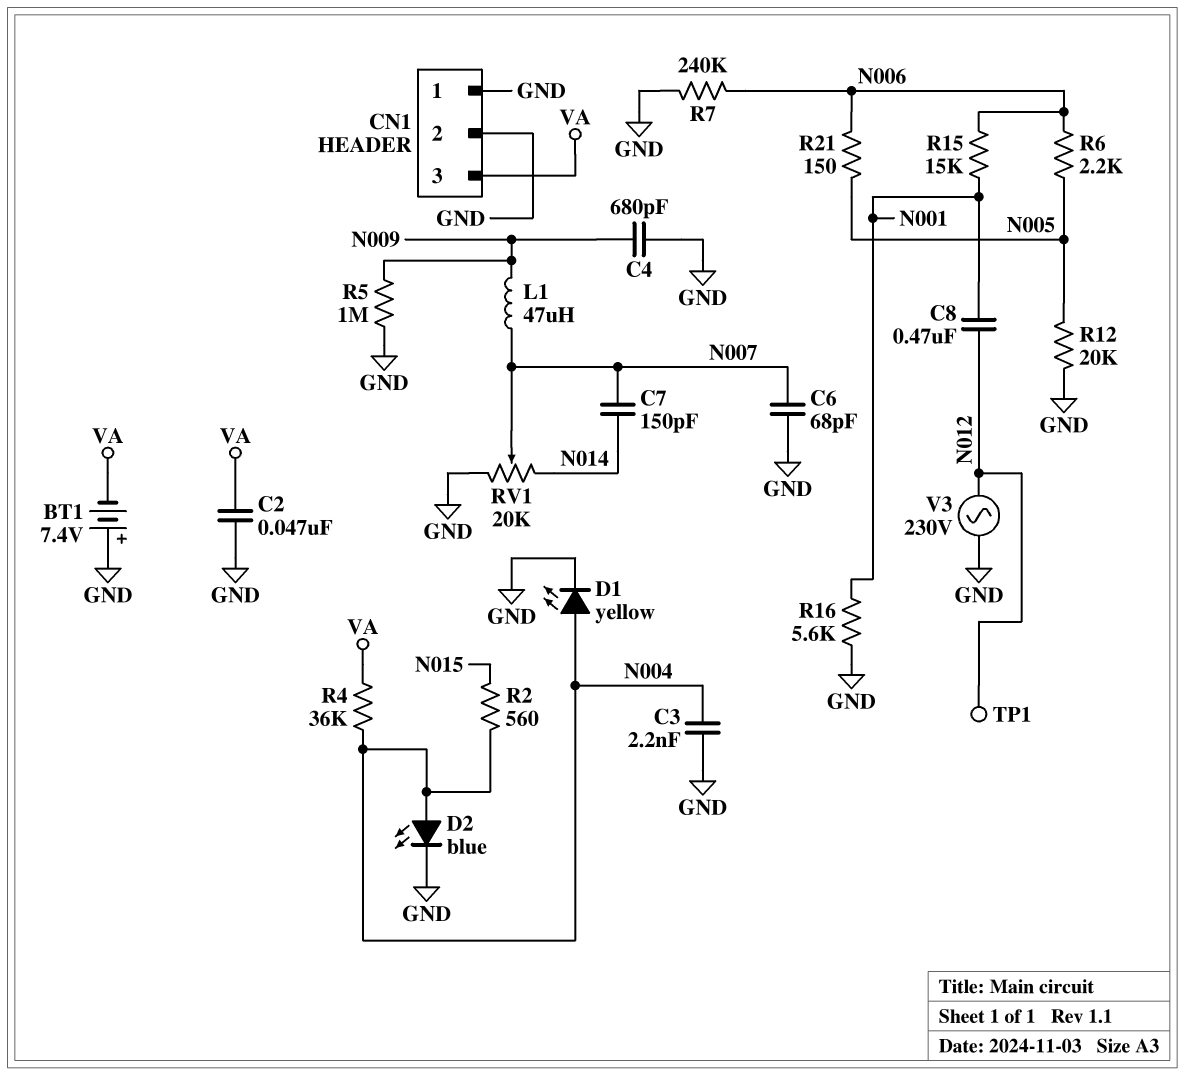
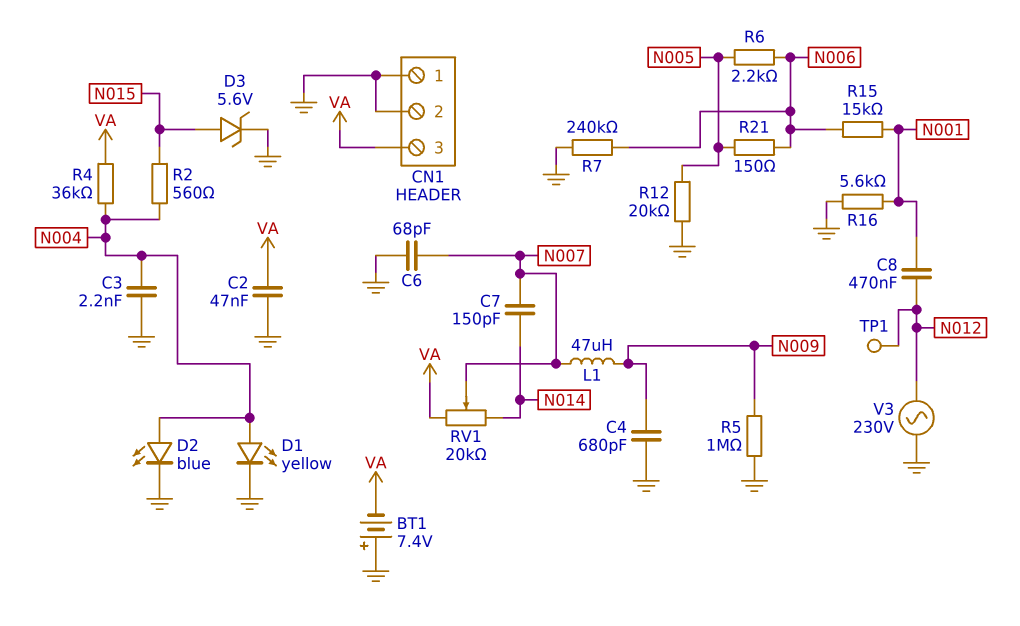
D3: none -> zener 5.6V (A N015, K GND)
RV1: 20k (GND, N014, wiper N007) -> 20k (N014, VA, wiper N007)

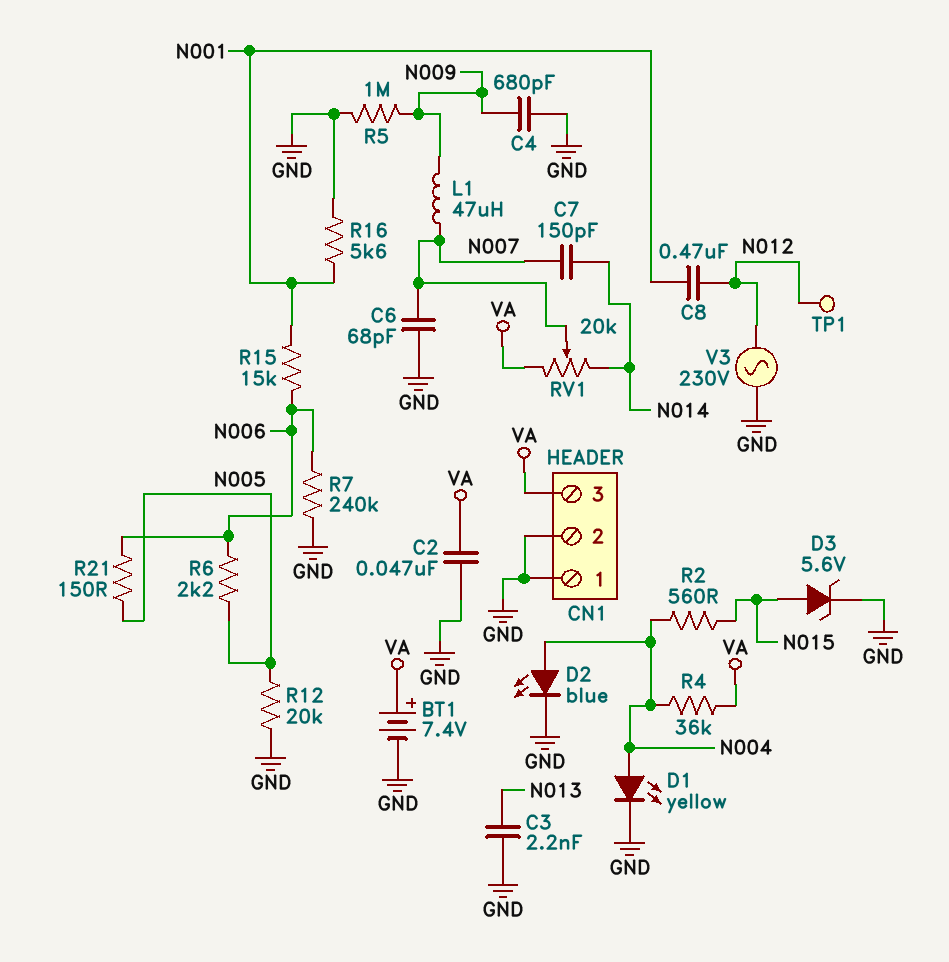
BT1: 7.4V (plus GND, minus VA) -> 7.4V (plus VA, minus GND)
C3: 2.2nF (GND, N004) -> 2.2nF (GND, N013)

